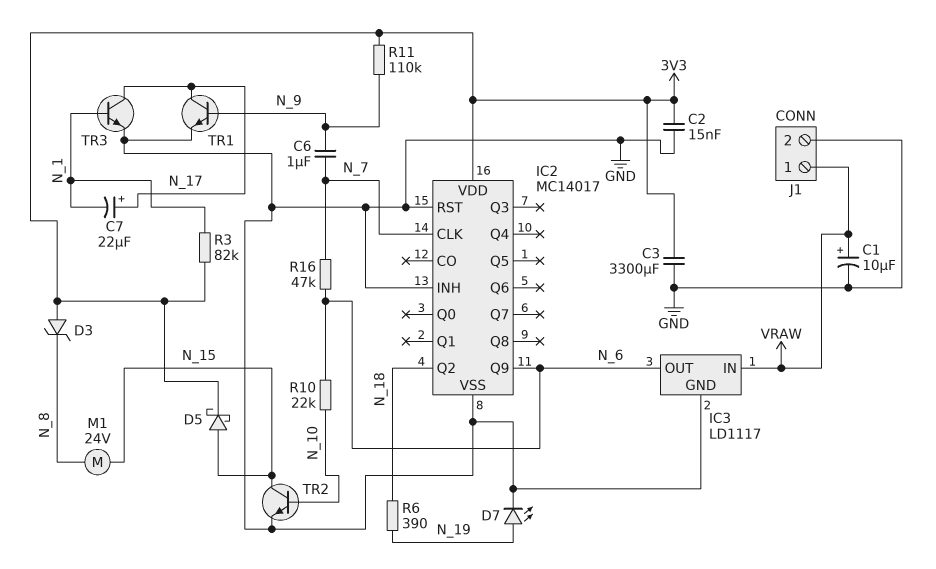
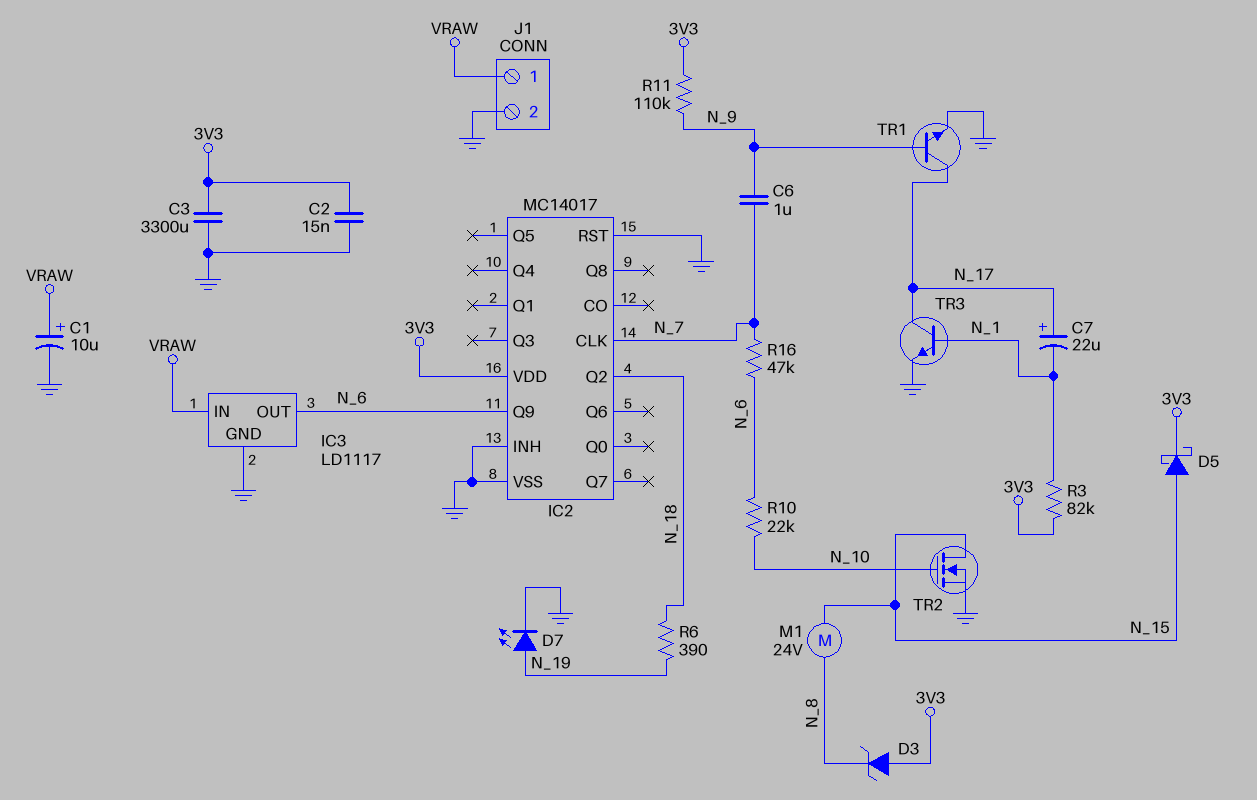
TR2: NPN (B N_10, C N_15, E GND) -> NMOS (G N_10, D N_15, S GND)

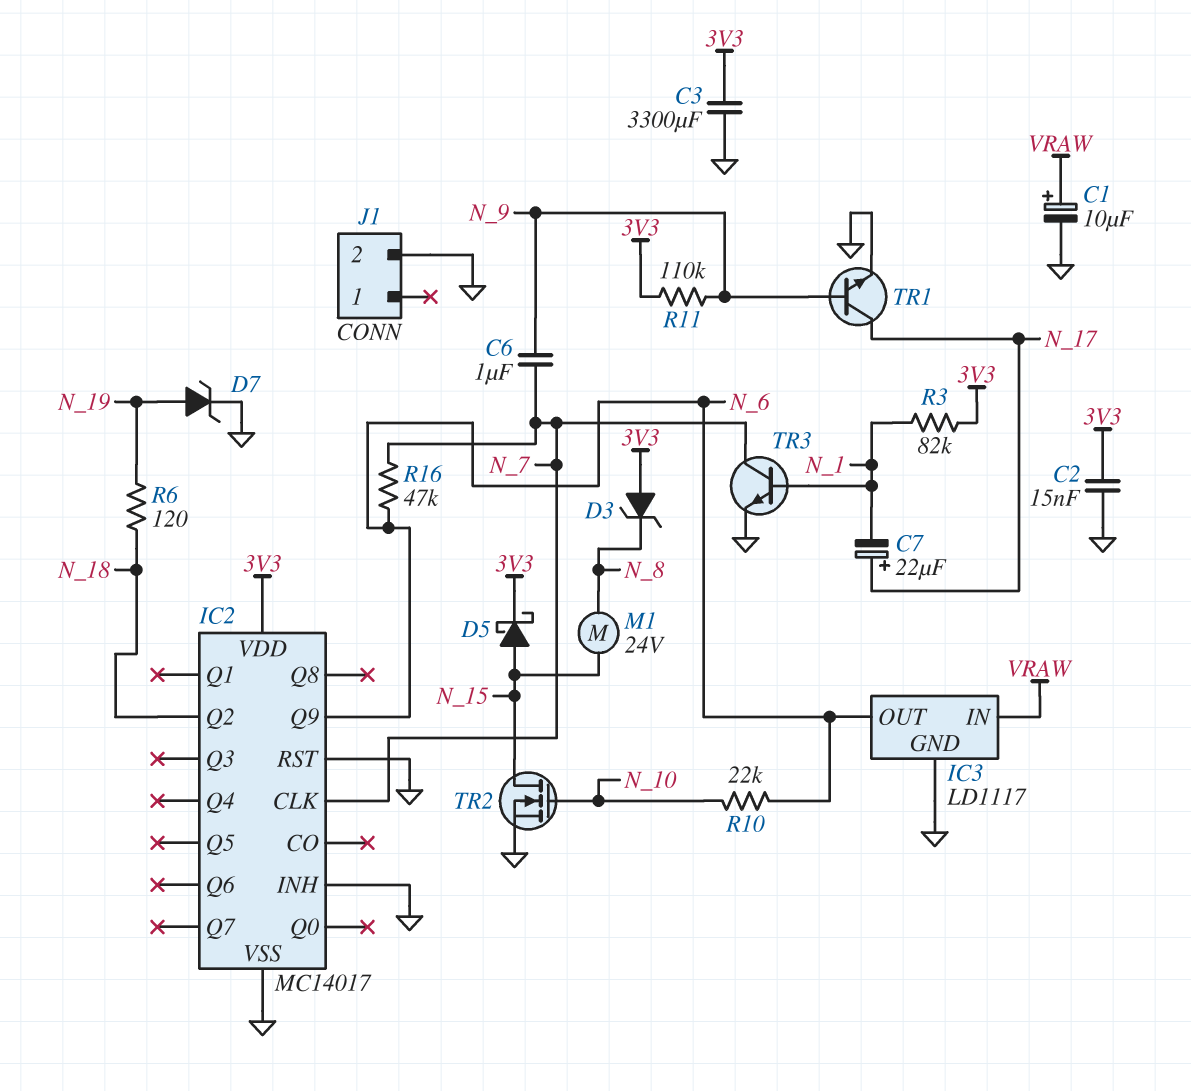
D7: LED (A N_19, K GND) -> zener (A N_19, K GND)
J1 pin 1: VRAW -> none
R6: 390 (N_18, N_19) -> 120 (N_18, N_19)
TR3: NPN (B N_1, C N_17, E GND) -> NPN (B N_1, C N_7, E GND)

